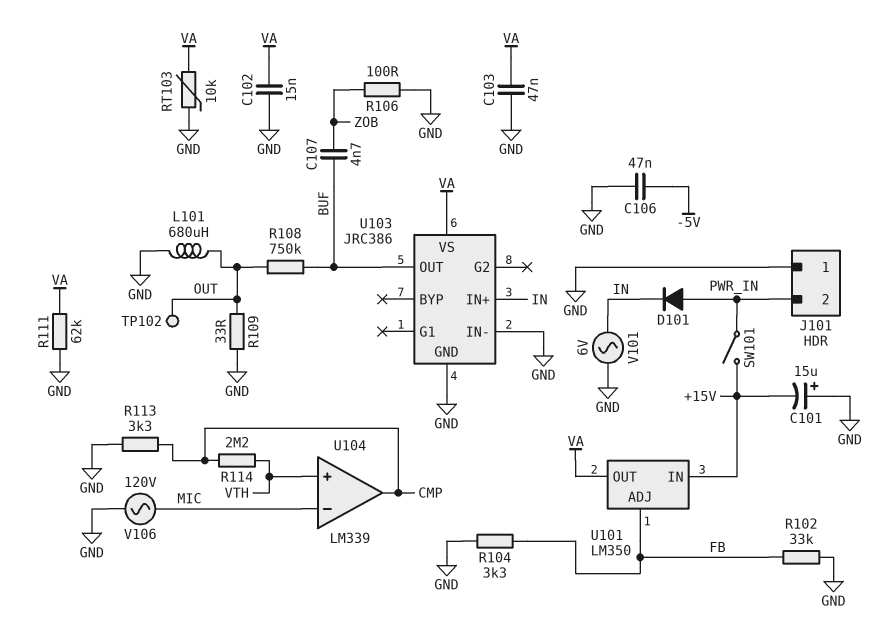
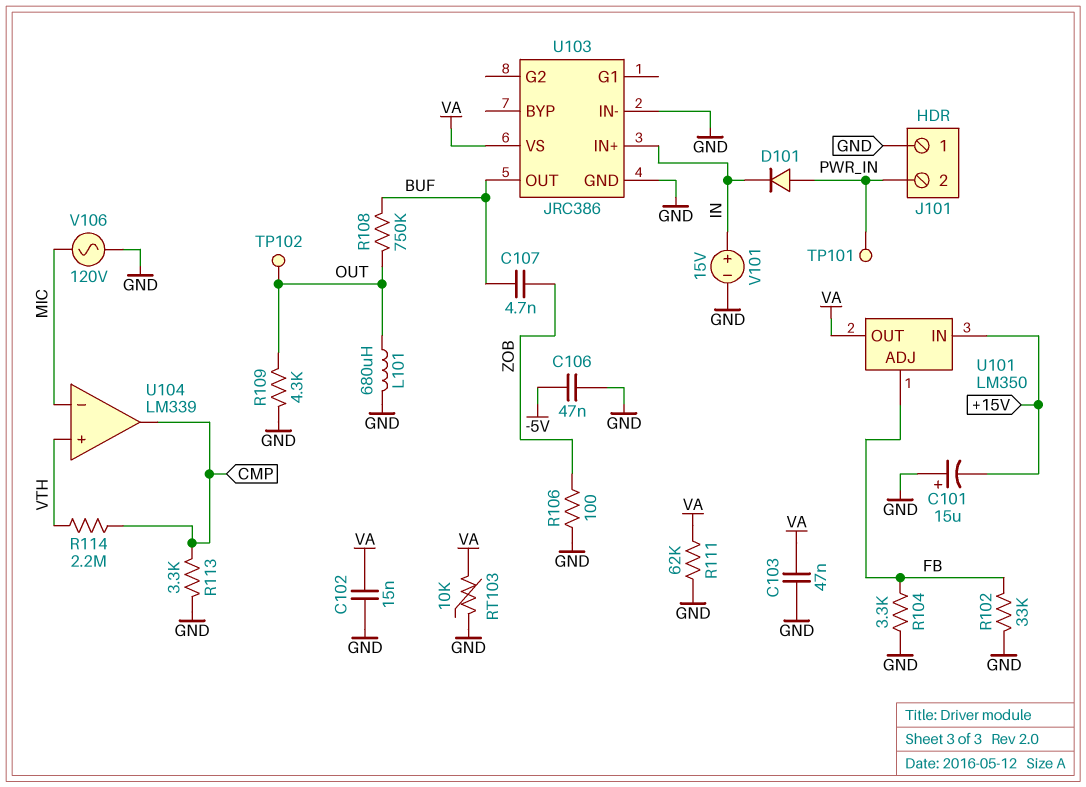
R109: 33 (GND, OUT) -> 4.3k (GND, OUT)
SW101: switch (+15V, PWR_IN) -> none
TP101: none -> test point (PWR_IN)
V101: AC 6V (GND, IN) -> 15V (plus IN, minus GND)

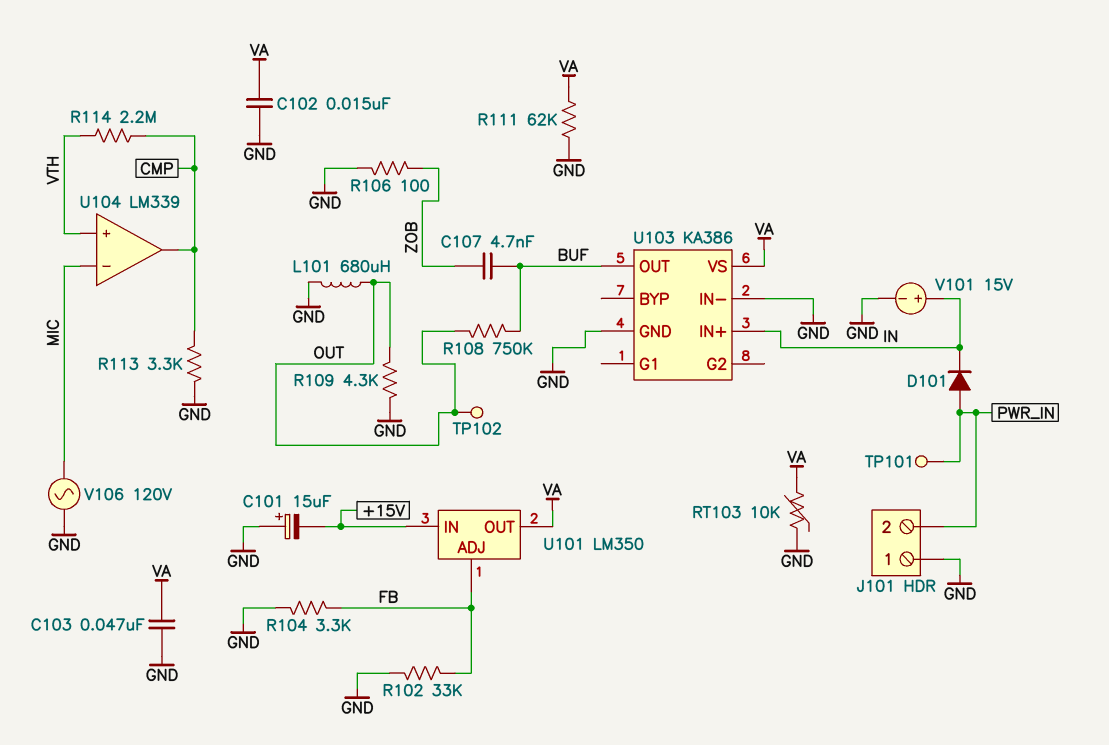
C106: 47nF (-5V, GND) -> none
U103: JRC386 -> KA386

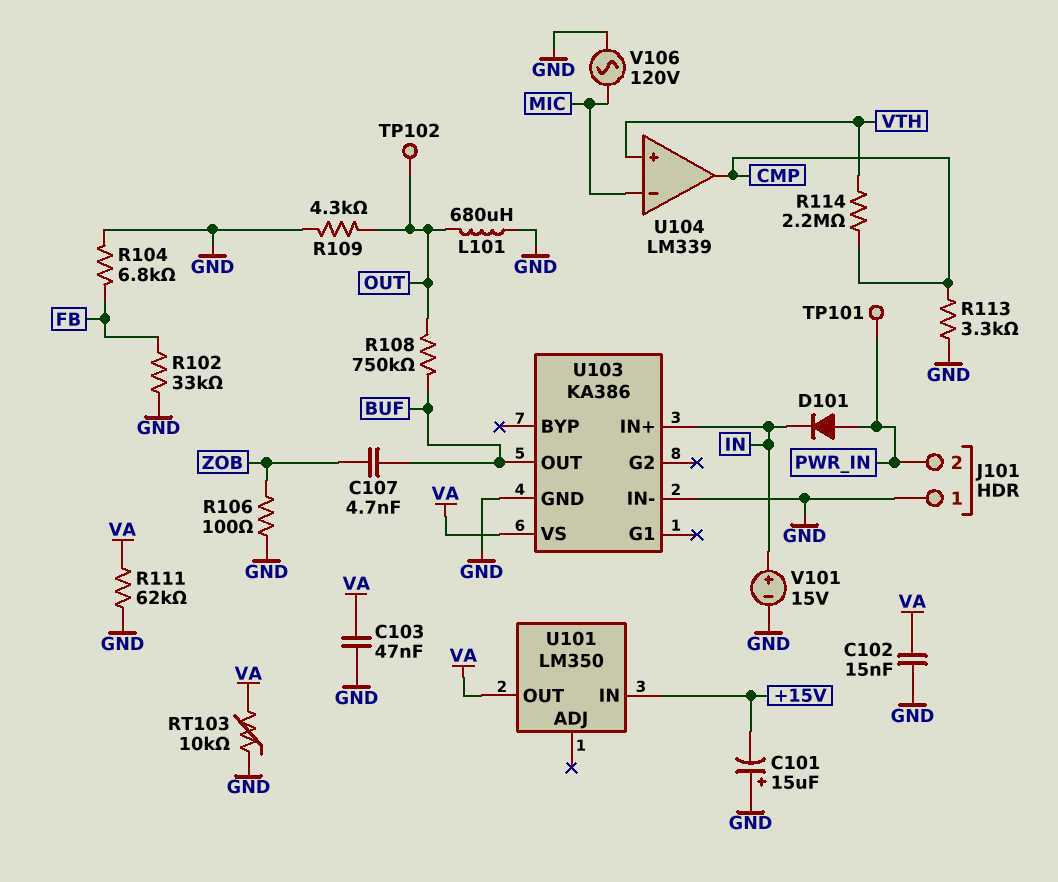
R104: 3.3k (FB, GND) -> 6.8k (FB, GND)
U101 pin ADJ: FB -> none

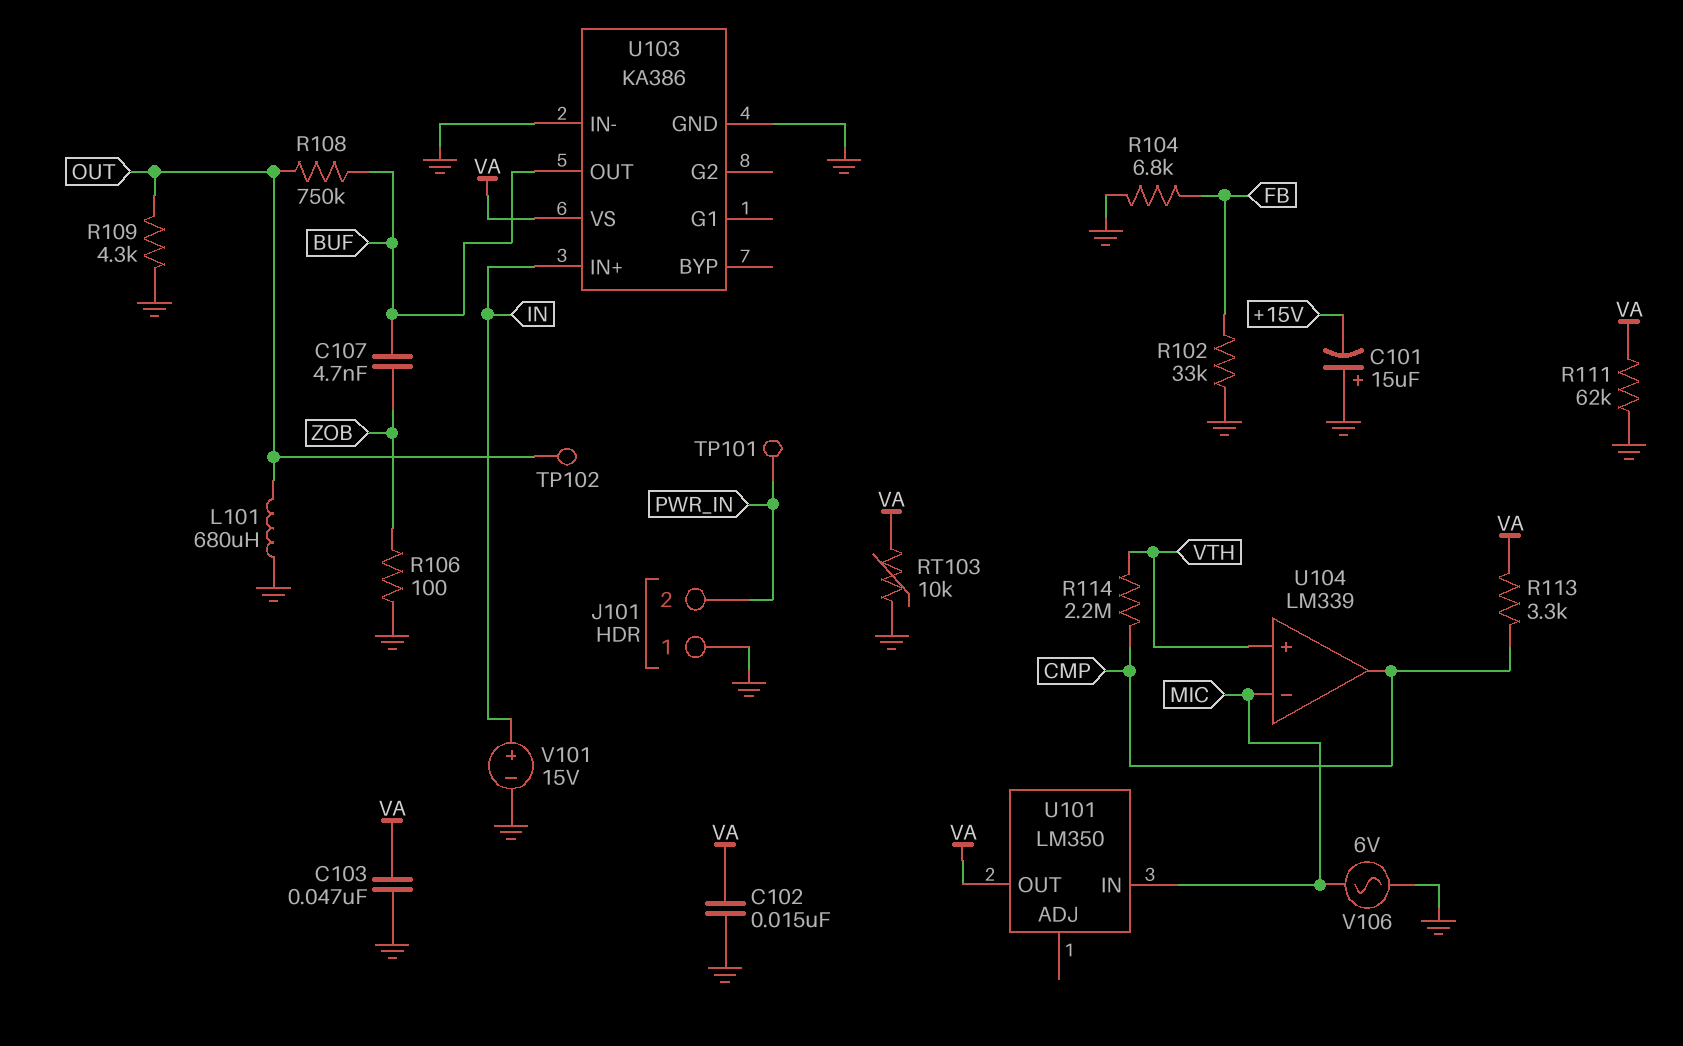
D101: diode (A PWR_IN, K IN) -> none
R113: 3.3k (CMP, GND) -> 3.3k (CMP, VA)
U101 pin IN: +15V -> MIC
V106: AC 120V (GND, MIC) -> AC 6V (GND, MIC)

